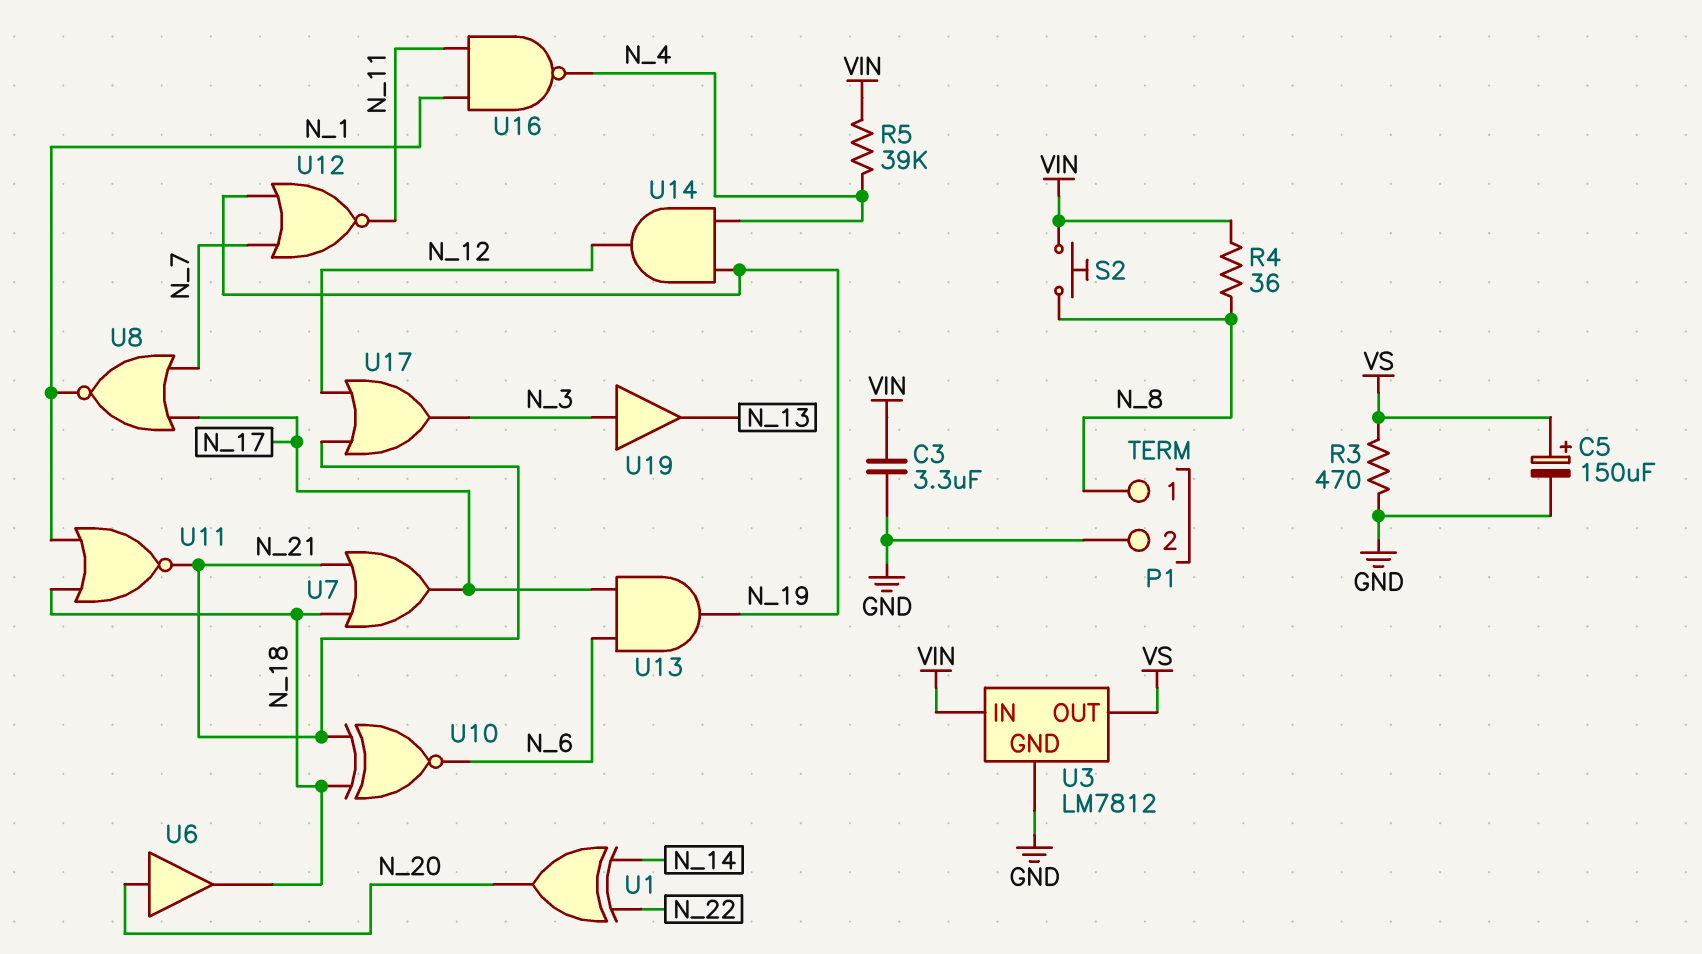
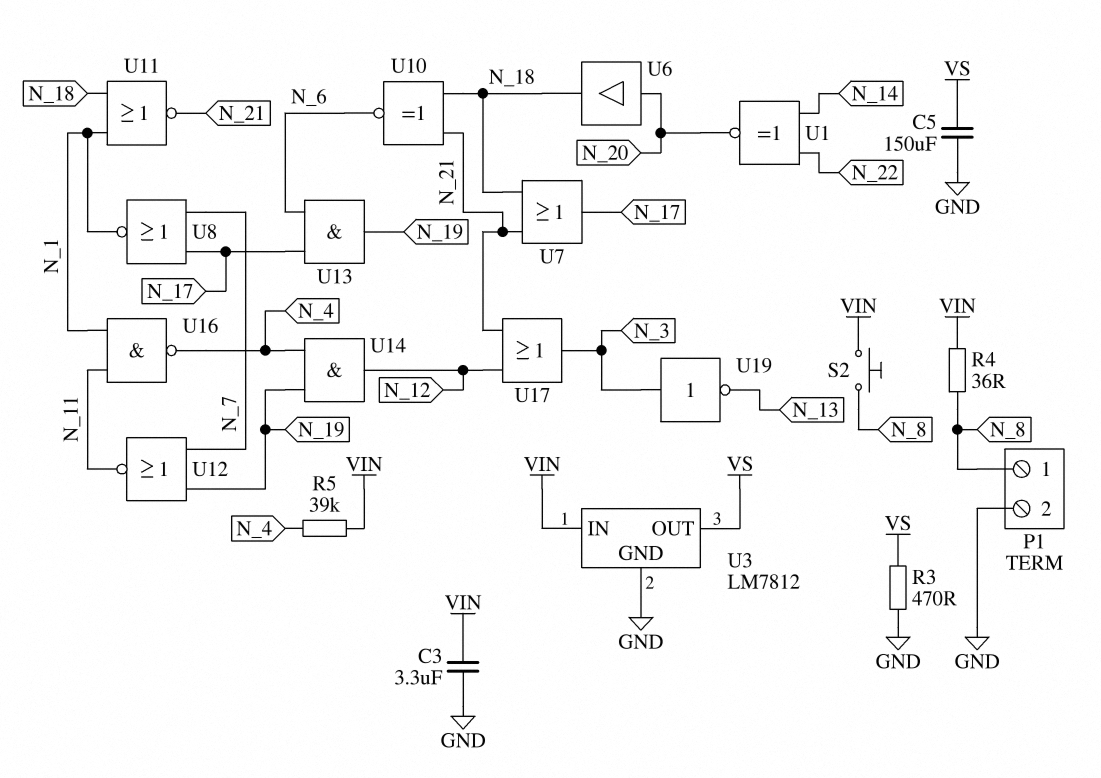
C5: 150uF (plus VS, minus GND) -> 150uF (GND, VS)
U1: XOR (in N_14, in N_22, out N_20) -> XNOR (in N_14, in N_22, out N_20)
U19: buffer (in N_3, out N_13) -> NOT (in N_3, out N_13)

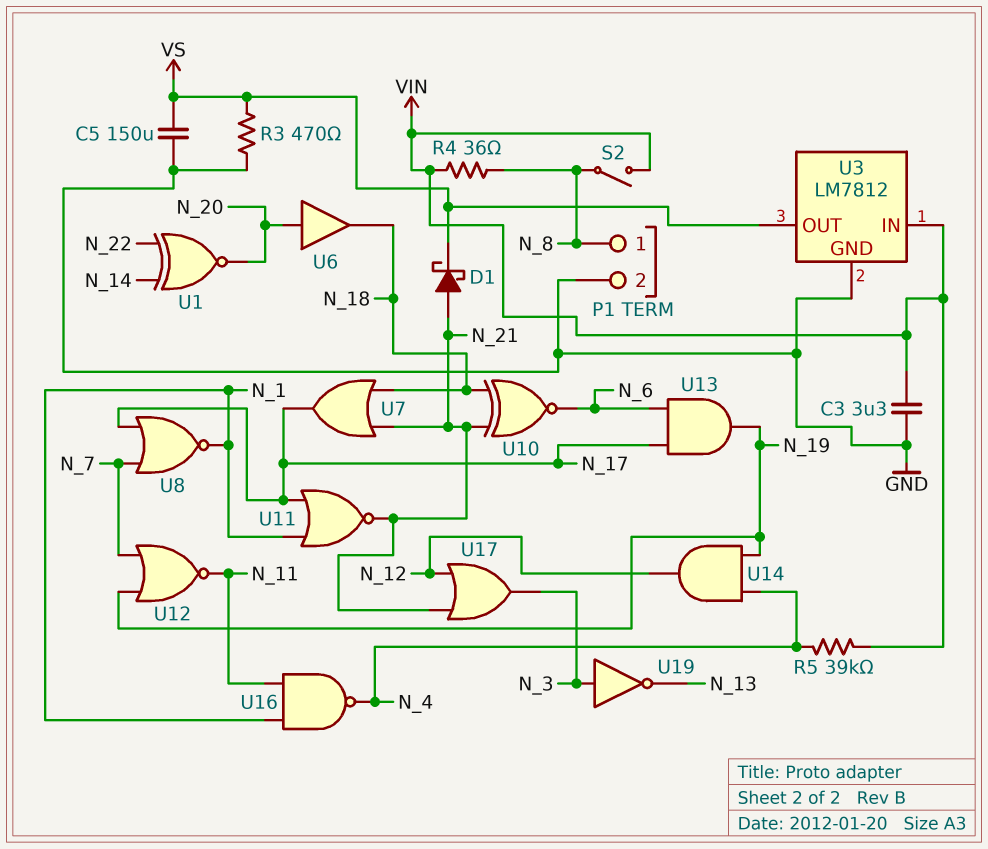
D1: none -> schottky (A N_21, K VS)
S2: button (N_8, VIN) -> switch (N_8, VIN)
U11: NOR (in N_1, in N_18, out N_21) -> NOR (in N_1, in N_17, out N_21)

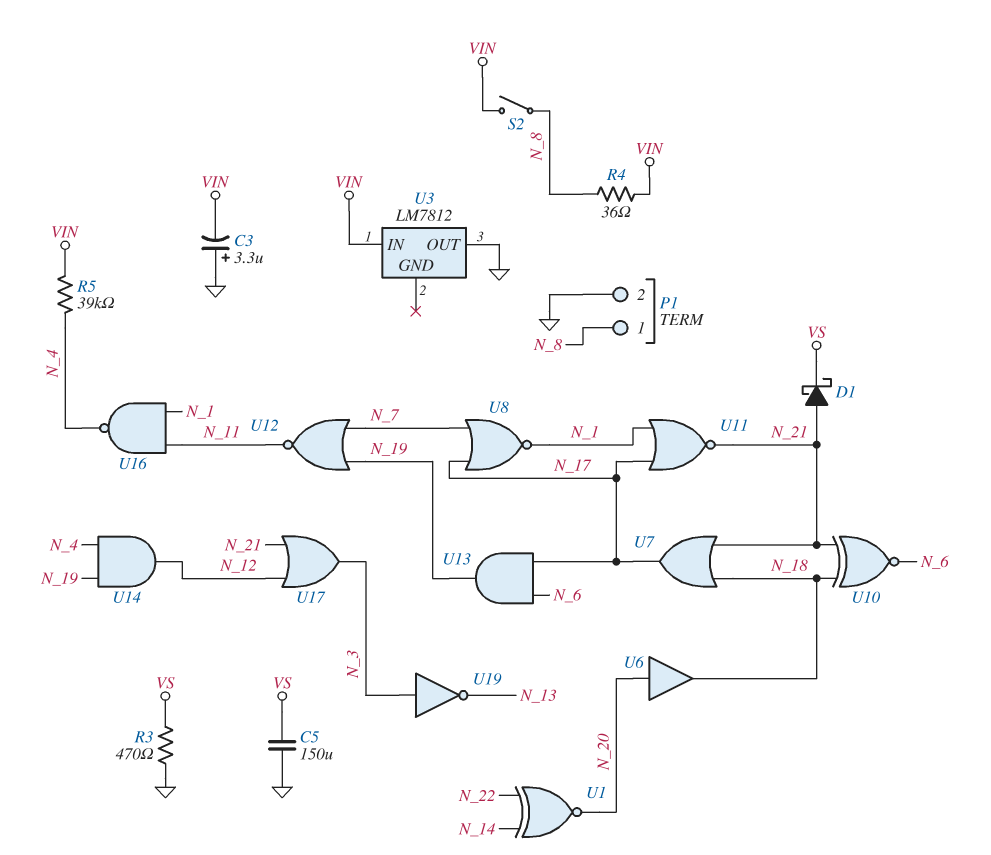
C3: 3.3uF (GND, VIN) -> 3.3uF (plus GND, minus VIN)
U3 pin GND: GND -> none
U3 pin OUT: VS -> GND

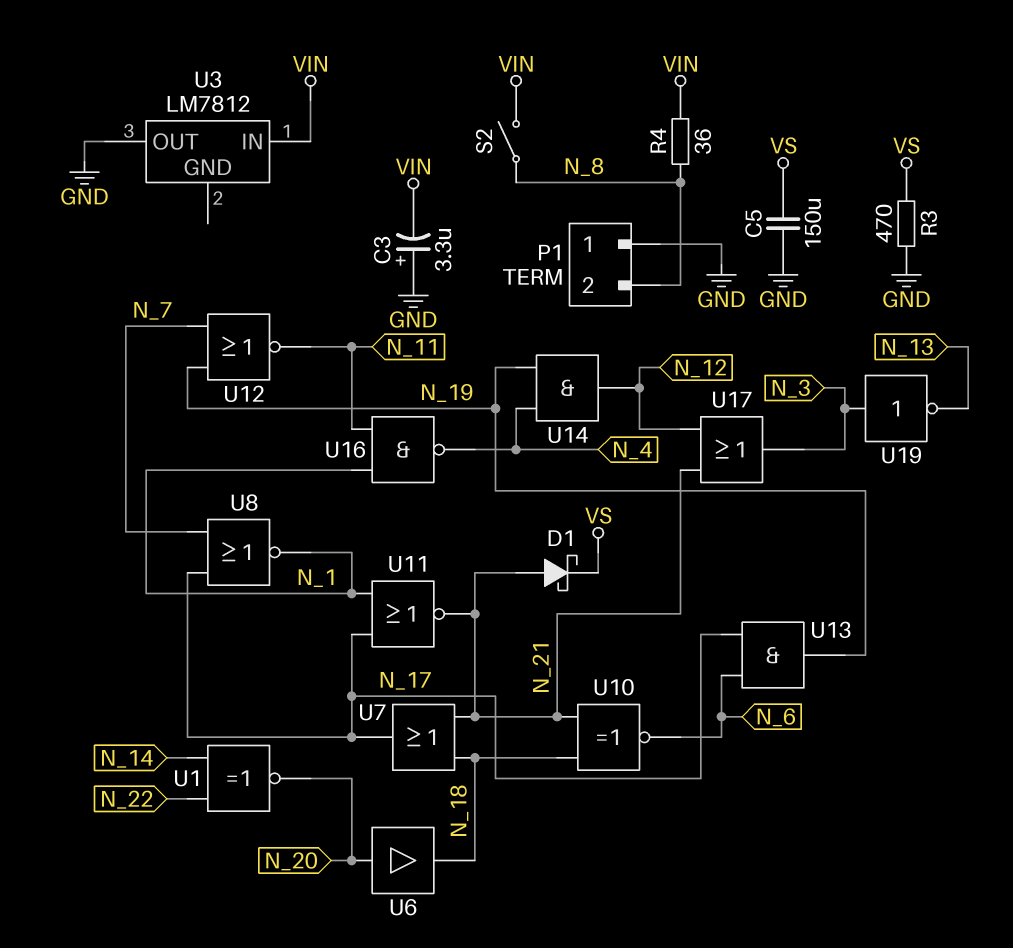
P1 pin 1: N_8 -> GND
P1 pin 2: GND -> N_8
R5: 39k (N_4, VIN) -> none

